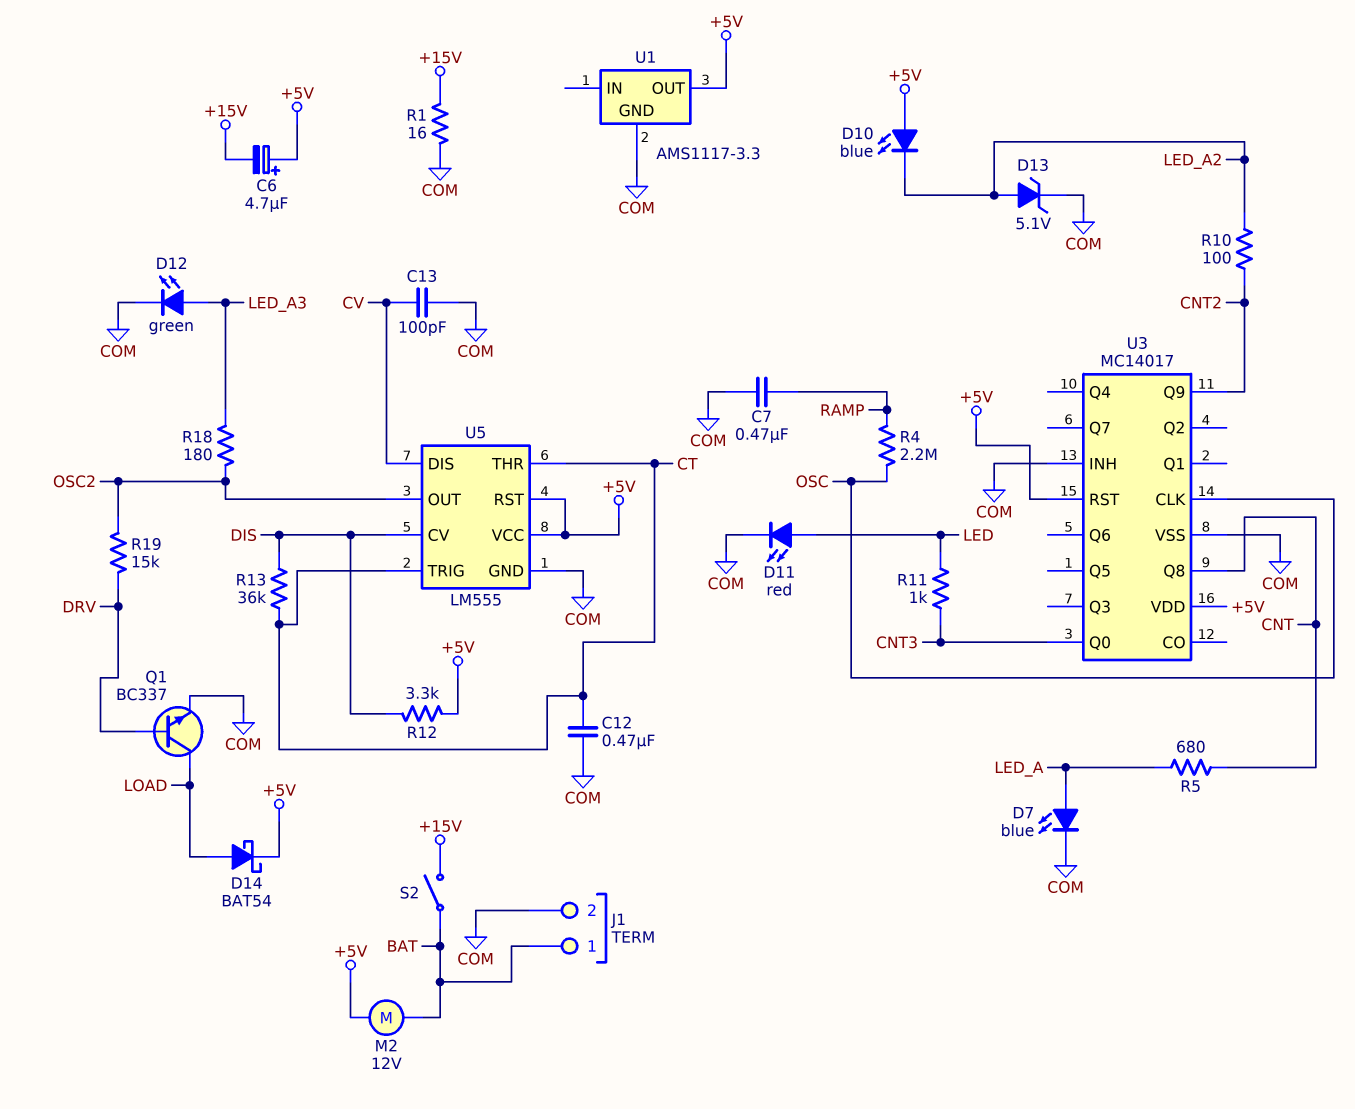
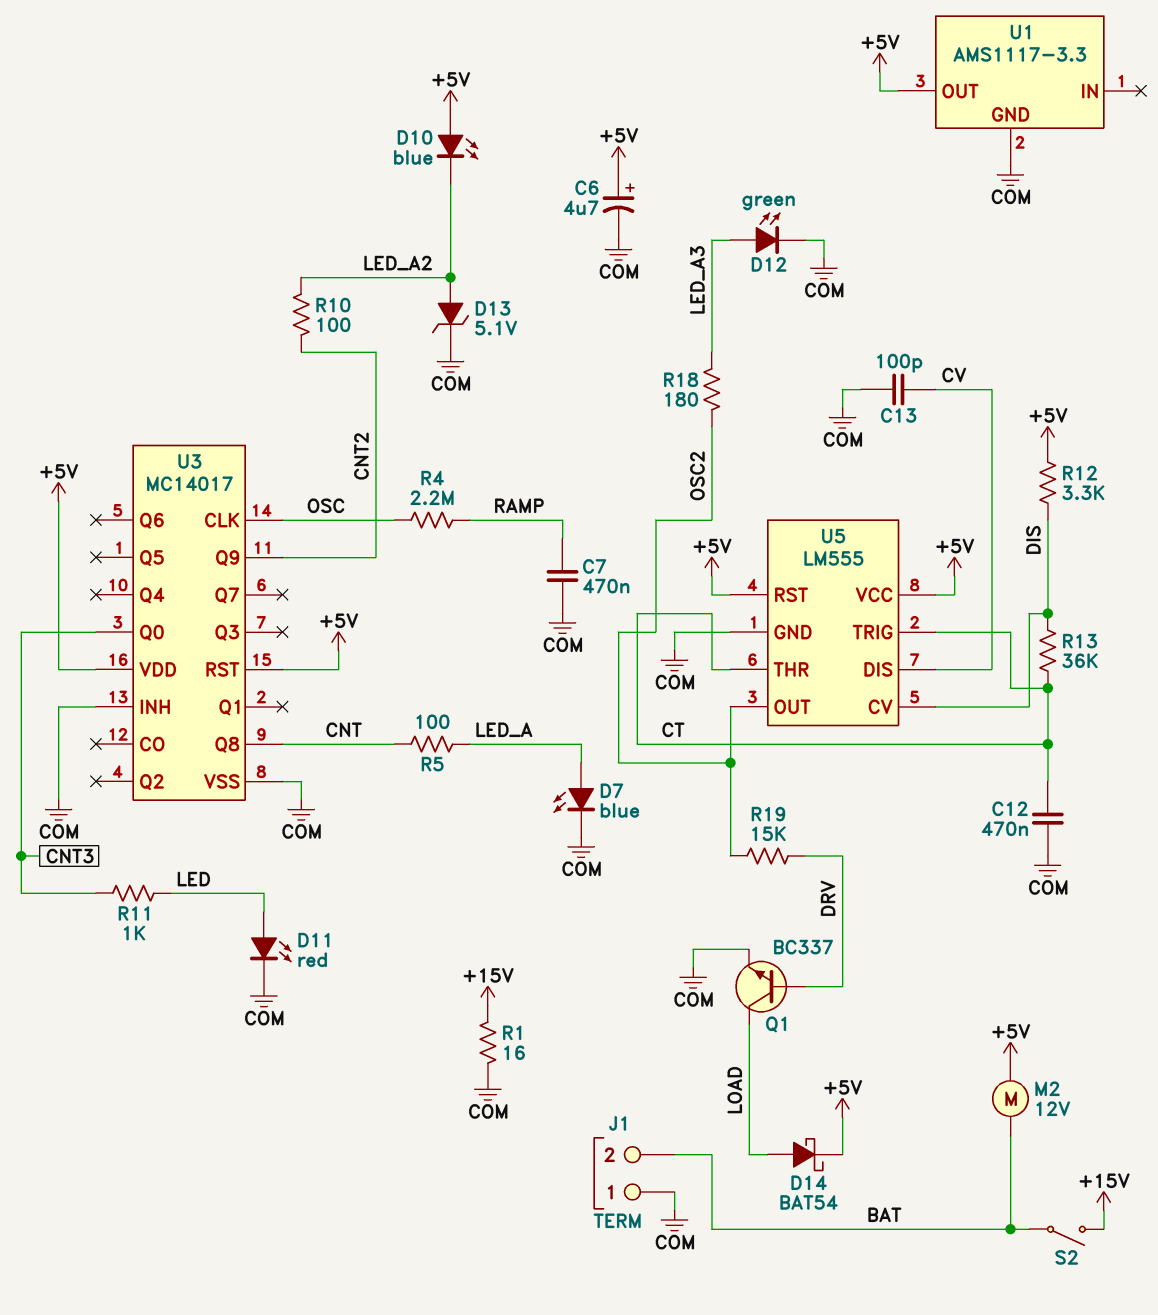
C6: 4.7uF (plus +5V, minus +15V) -> 4.7uF (plus +5V, minus COM)
J1 pin 1: BAT -> COM
J1 pin 2: COM -> BAT
R5: 680 (CNT, LED_A) -> 100 (CNT, LED_A)

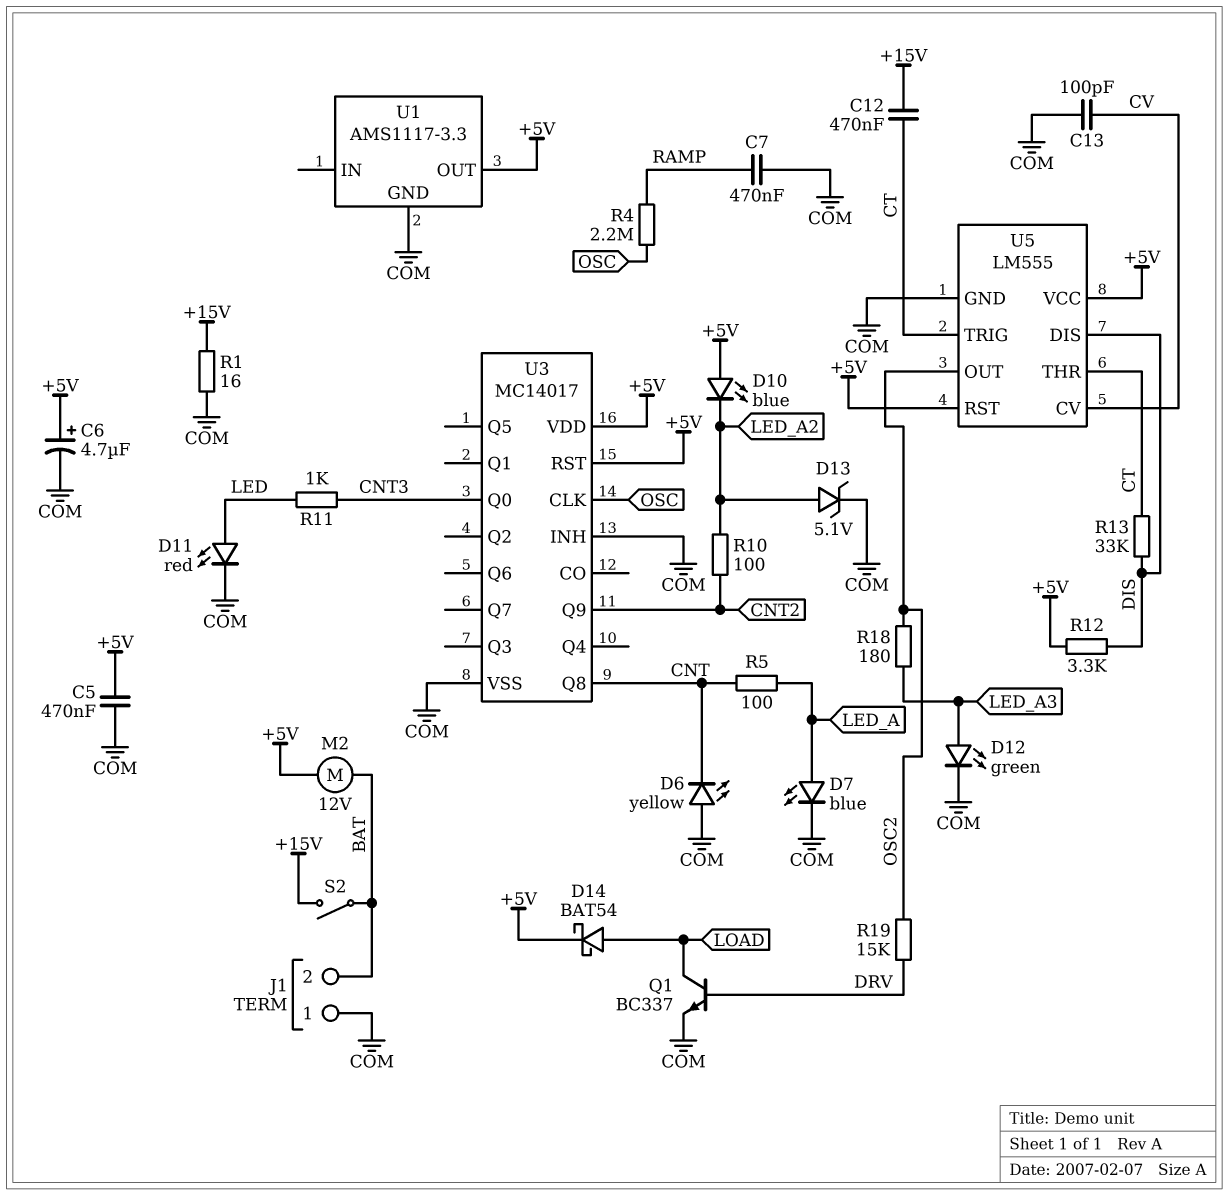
C5: none -> 470nF (+5V, COM)
C12: 470nF (COM, CT) -> 470nF (+15V, CT)
D6: none -> LED yellow (A COM, K CNT)
R13: 36k (CT, DIS) -> 33k (CT, DIS)
U5 pin CV: DIS -> CV
U5 pin DIS: CV -> DIS

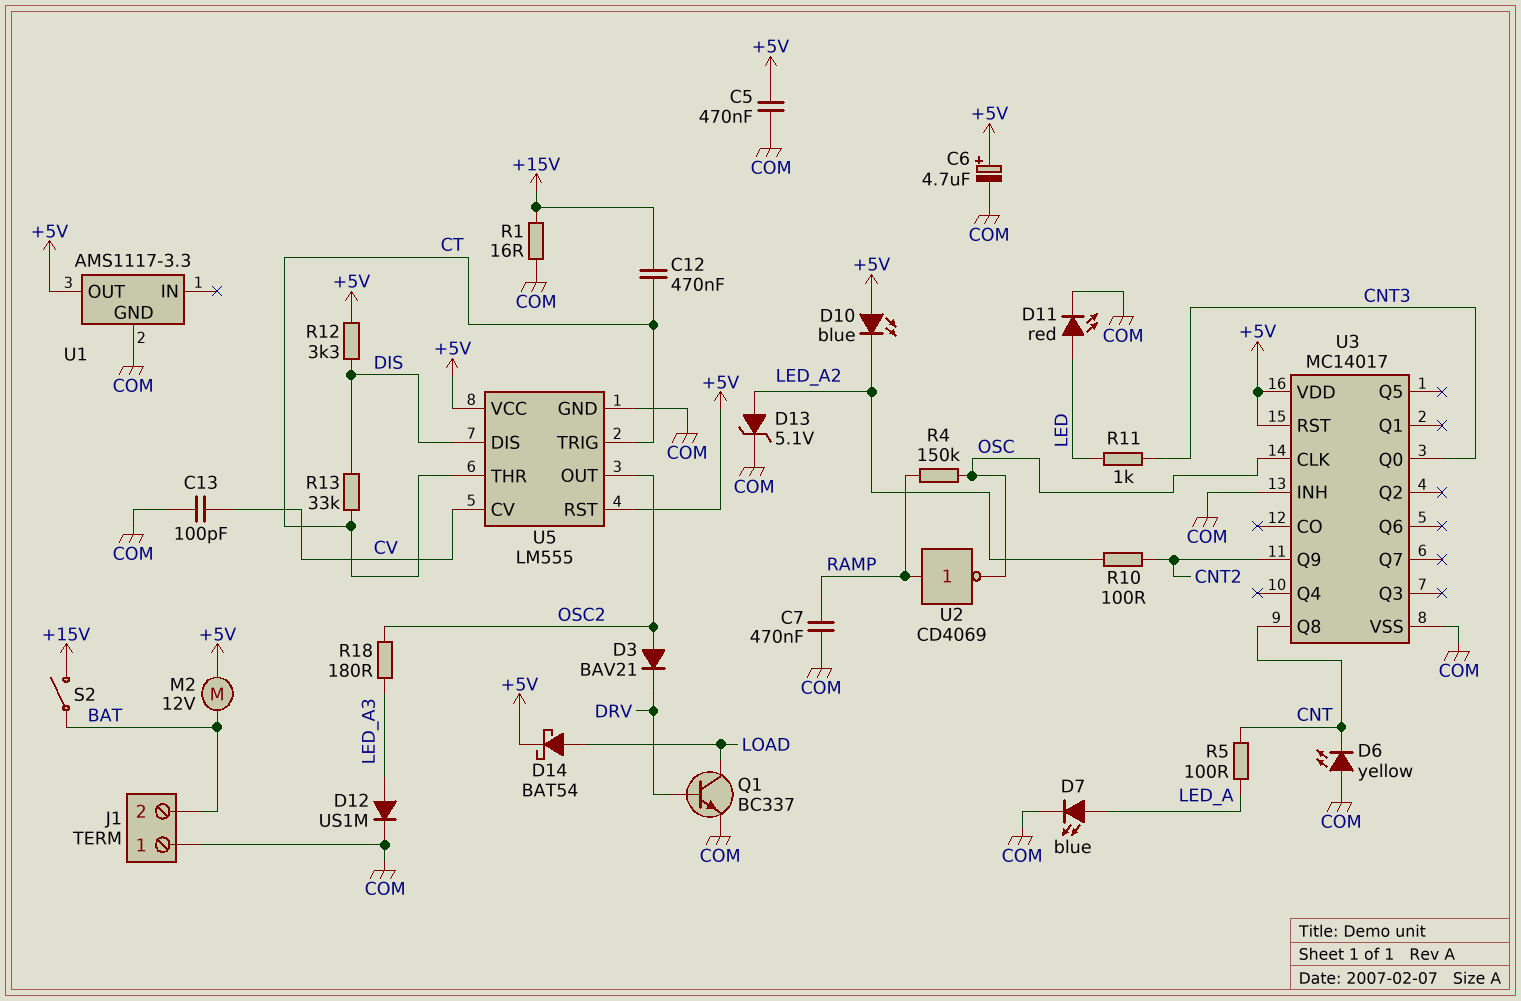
D3: none -> diode BAV21 (A OSC2, K DRV)
D12: LED green (A LED_A3, K COM) -> diode US1M (A LED_A3, K COM)
R4: 2.2M (OSC, RAMP) -> 150k (OSC, RAMP)
R19: 15k (DRV, OSC2) -> none
U2: none -> NOT CD4069 (in RAMP, out OSC)

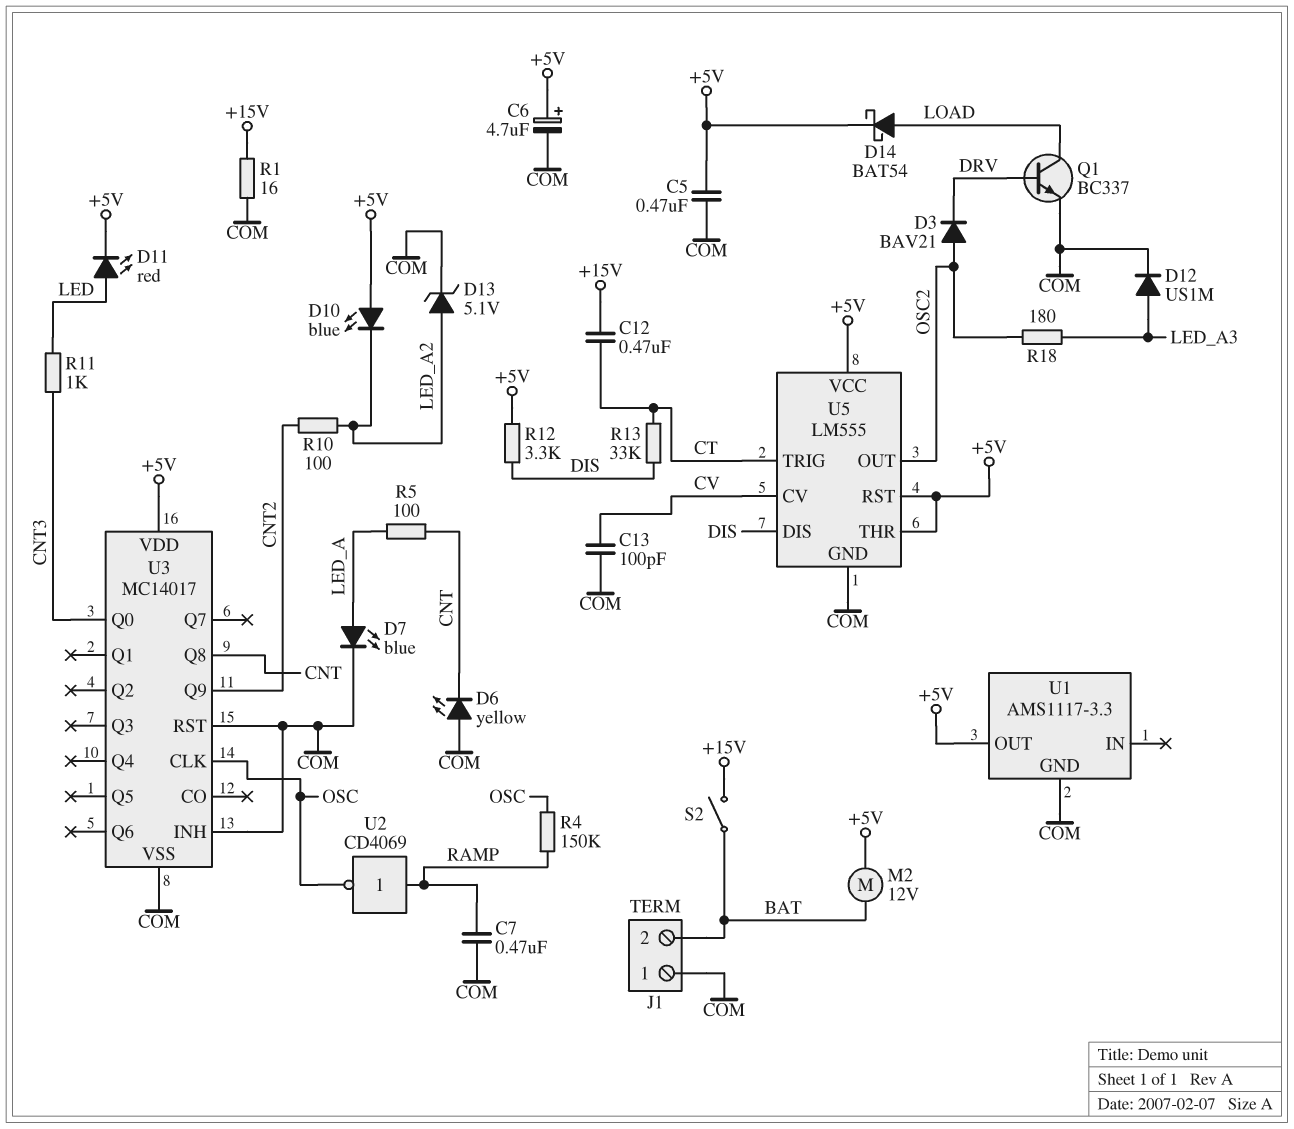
D11: LED red (A LED, K COM) -> LED red (A LED, K +5V)
U3 pin RST: +5V -> COM
U5 pin THR: CT -> +5V

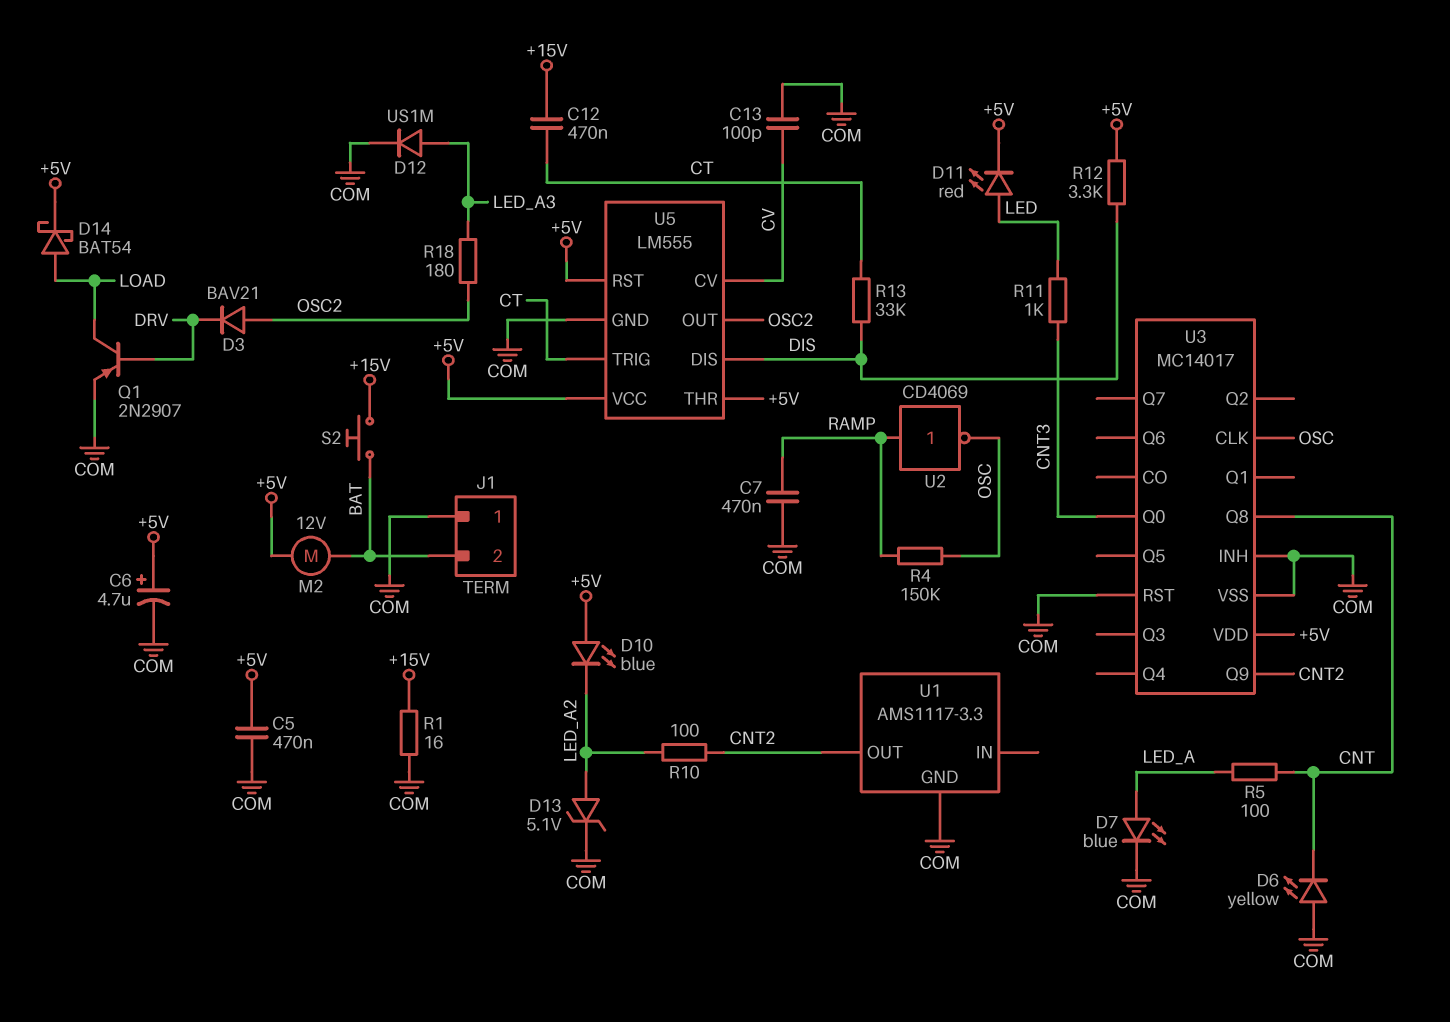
Q1: NPN BC337 (B DRV, C LOAD, E COM) -> PNP 2N2907 (B DRV, C LOAD, E COM)
S2: switch (+15V, BAT) -> button (+15V, BAT)
U1 pin OUT: +5V -> CNT2

